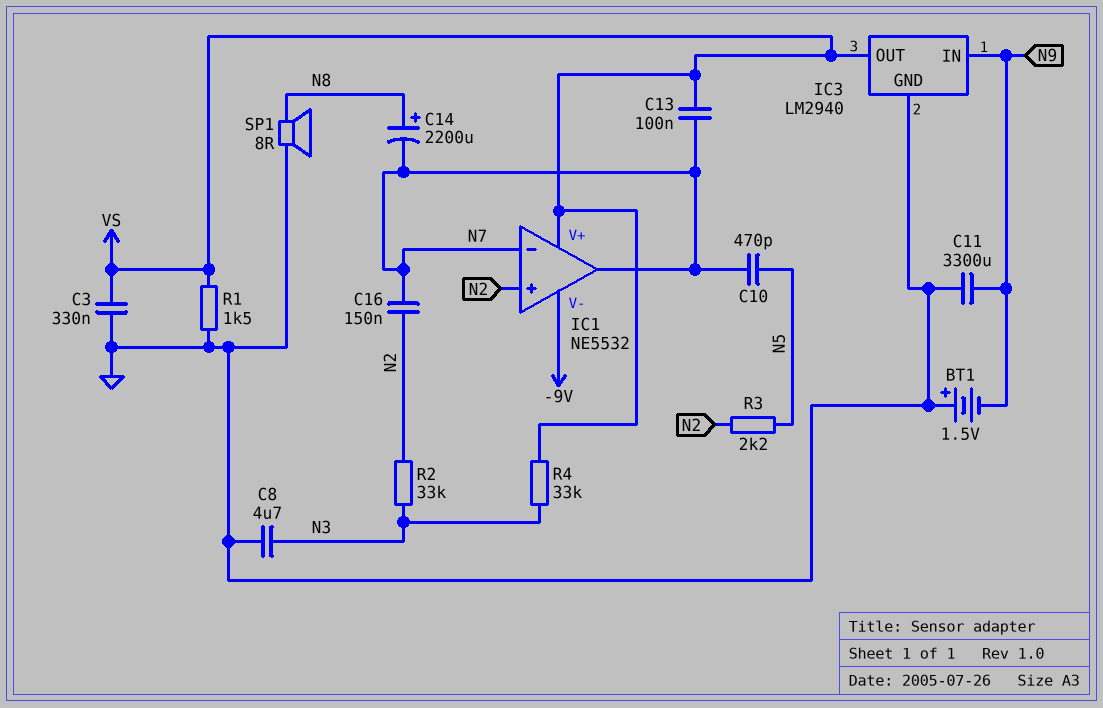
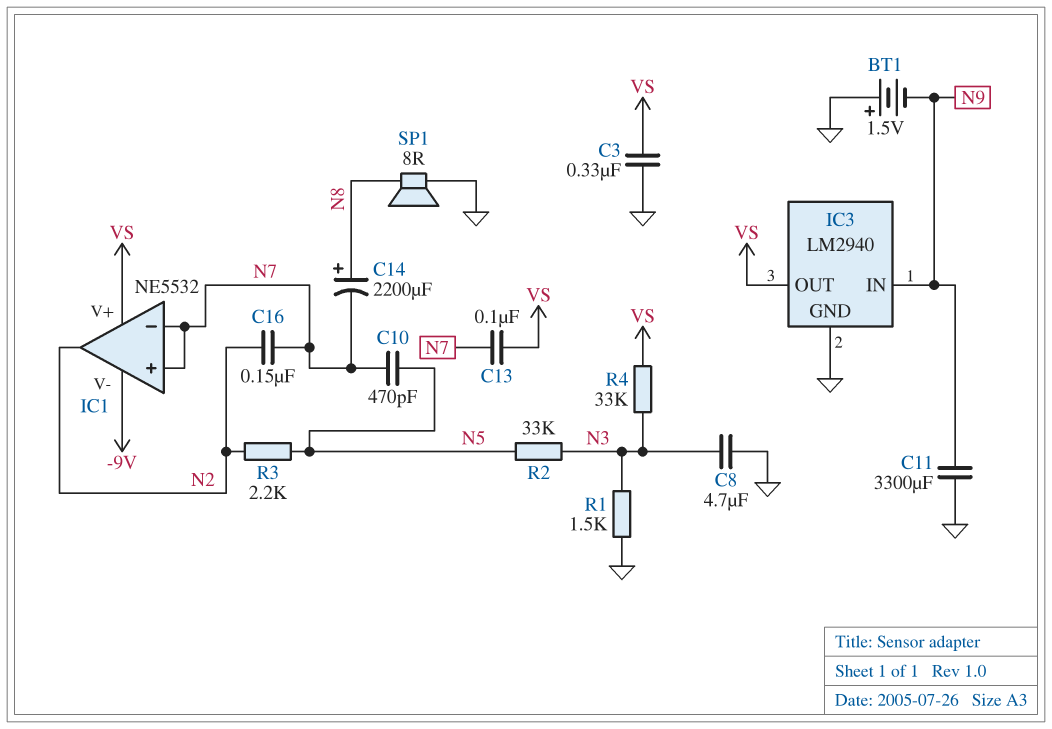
IC1 pin in+: N2 -> N7
IC1 pin out: N7 -> N2
R1: 1.5k (GND, VS) -> 1.5k (GND, N3)
R2: 33k (N2, N3) -> 33k (N3, N5)

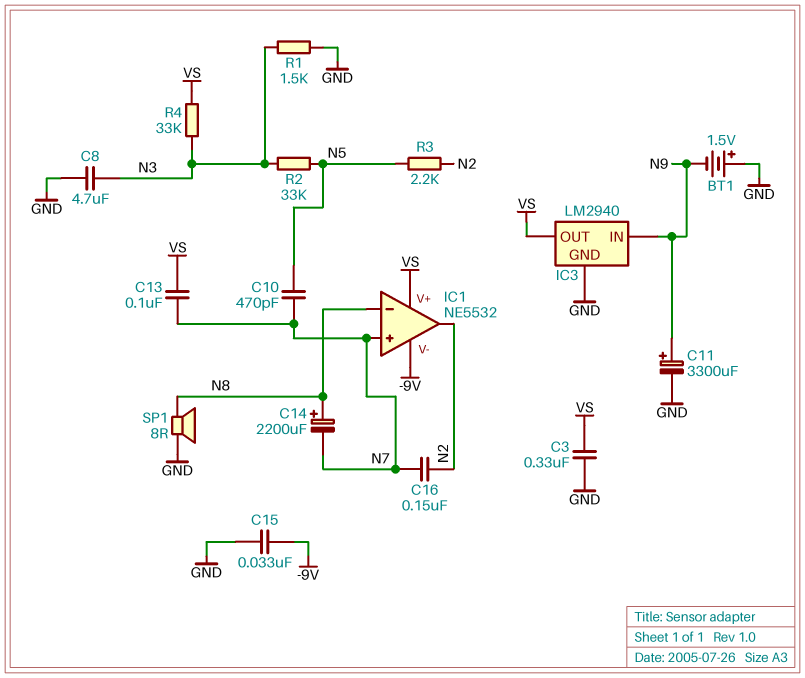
C11: 3300uF (GND, N9) -> 3300uF (plus N9, minus GND)
C15: none -> 33nF (-9V, GND)
IC1 pin in-: N7 -> N8

